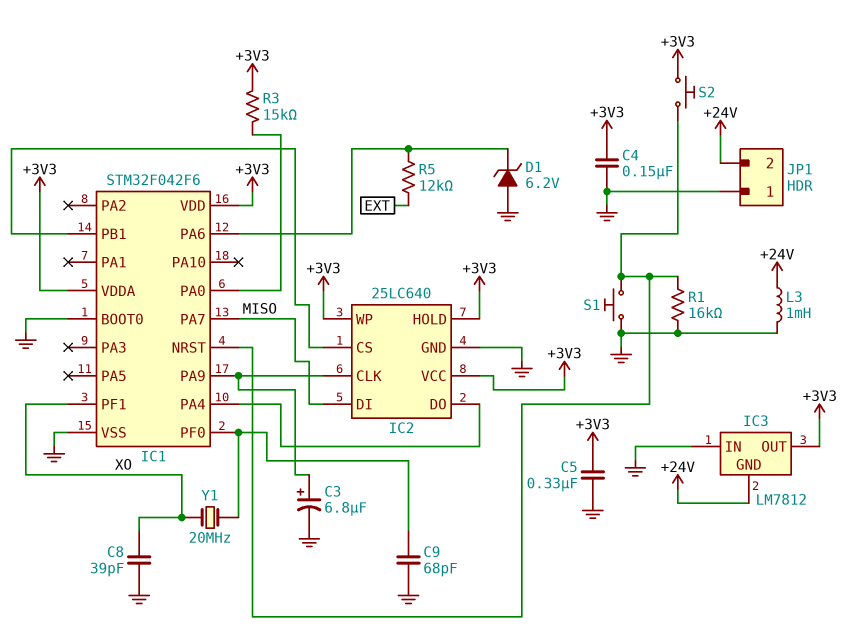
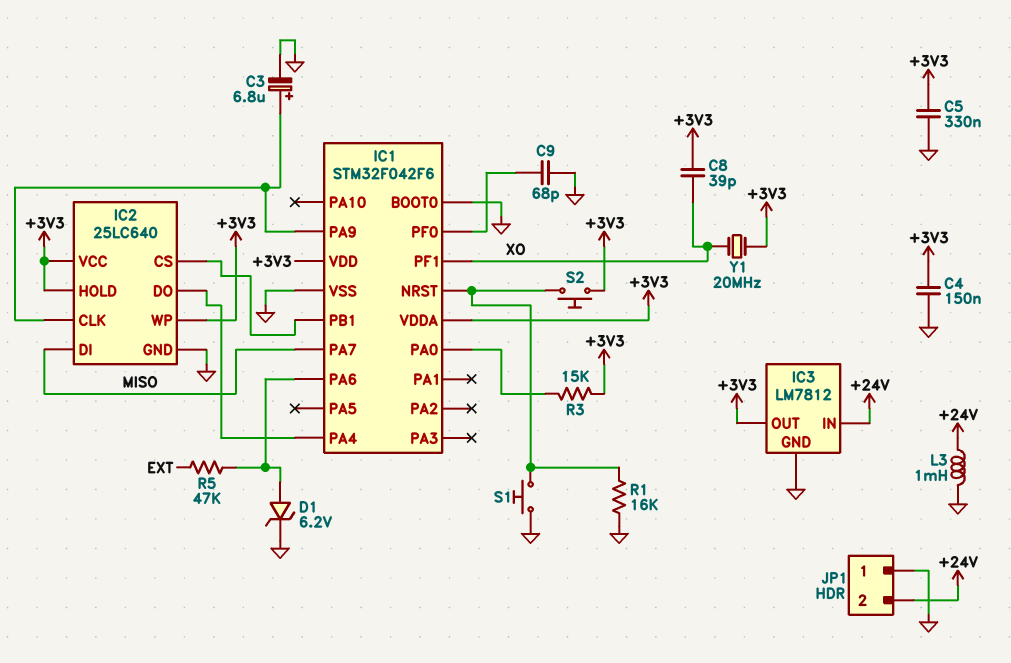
C8: 39pF (GND, XO) -> 39pF (+3V3, XO)
D1: zener 6.2V (A GND, K IC1/PA6) -> zener 6.2V (A IC1/PA6, K GND)
IC3 pin GND: +24V -> GND
IC3 pin IN: GND -> +24V
R5: 12k (EXT, IC1/PA6) -> 47k (EXT, IC1/PA6)
Y1: 20MHz (IC1/PF0, XO) -> 20MHz (+3V3, XO)

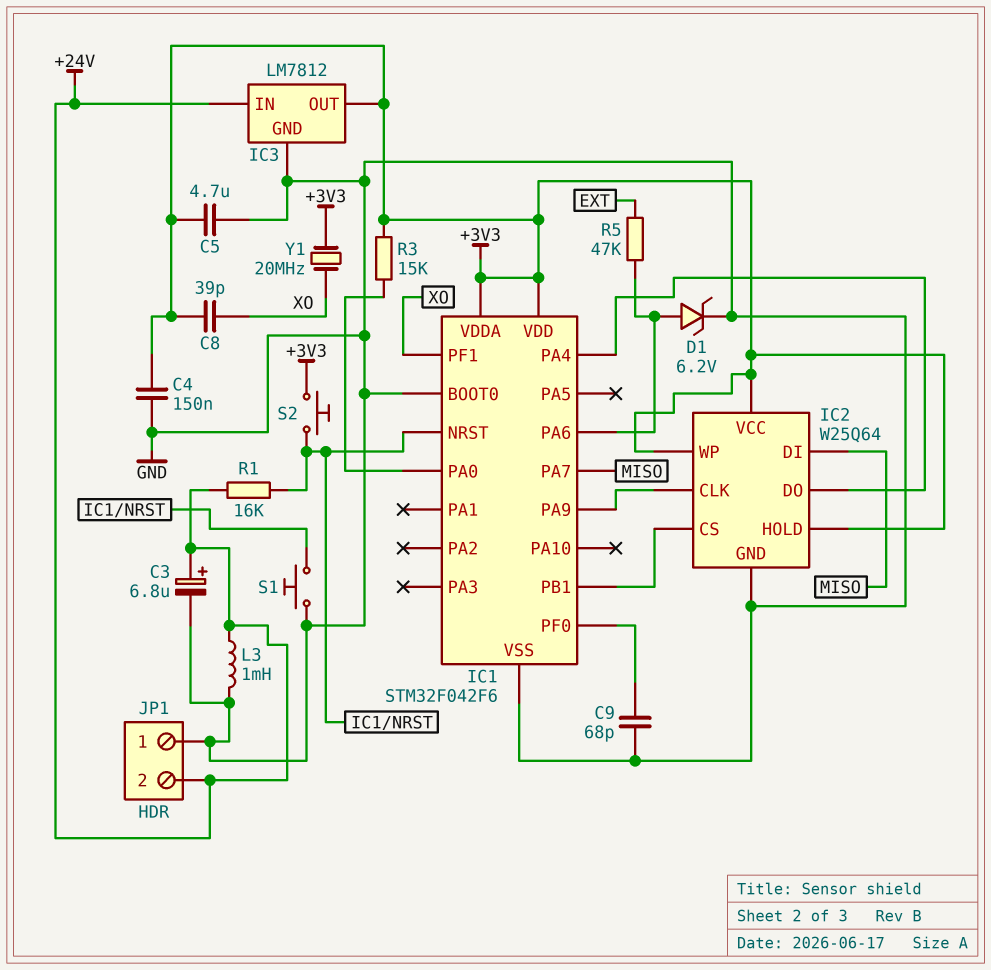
C3: 6.8uF (plus IC1/PA9, minus GND) -> 6.8uF (plus +24V, minus GND)
C5: 330nF (+3V3, GND) -> 4.7uF (+3V3, GND)
IC2: 25LC640 -> W25Q64
R1: 16k (GND, IC1/NRST) -> 16k (+24V, IC1/NRST)

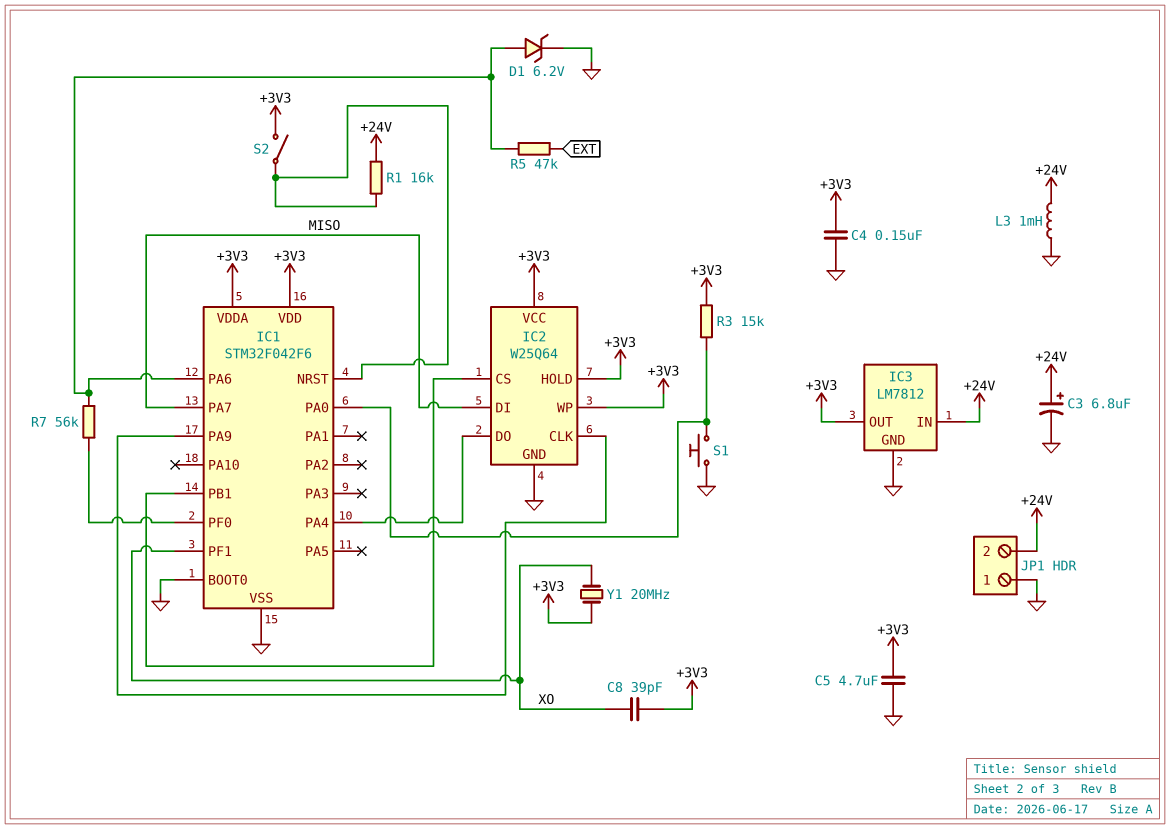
C9: 68pF (GND, IC1/PF0) -> none
R7: none -> 56k (IC1/PA6, IC1/PF0)
S1: button (GND, IC1/NRST) -> button (GND, IC1/PA0)
S2: button (+3V3, IC1/NRST) -> switch (+3V3, IC1/NRST)

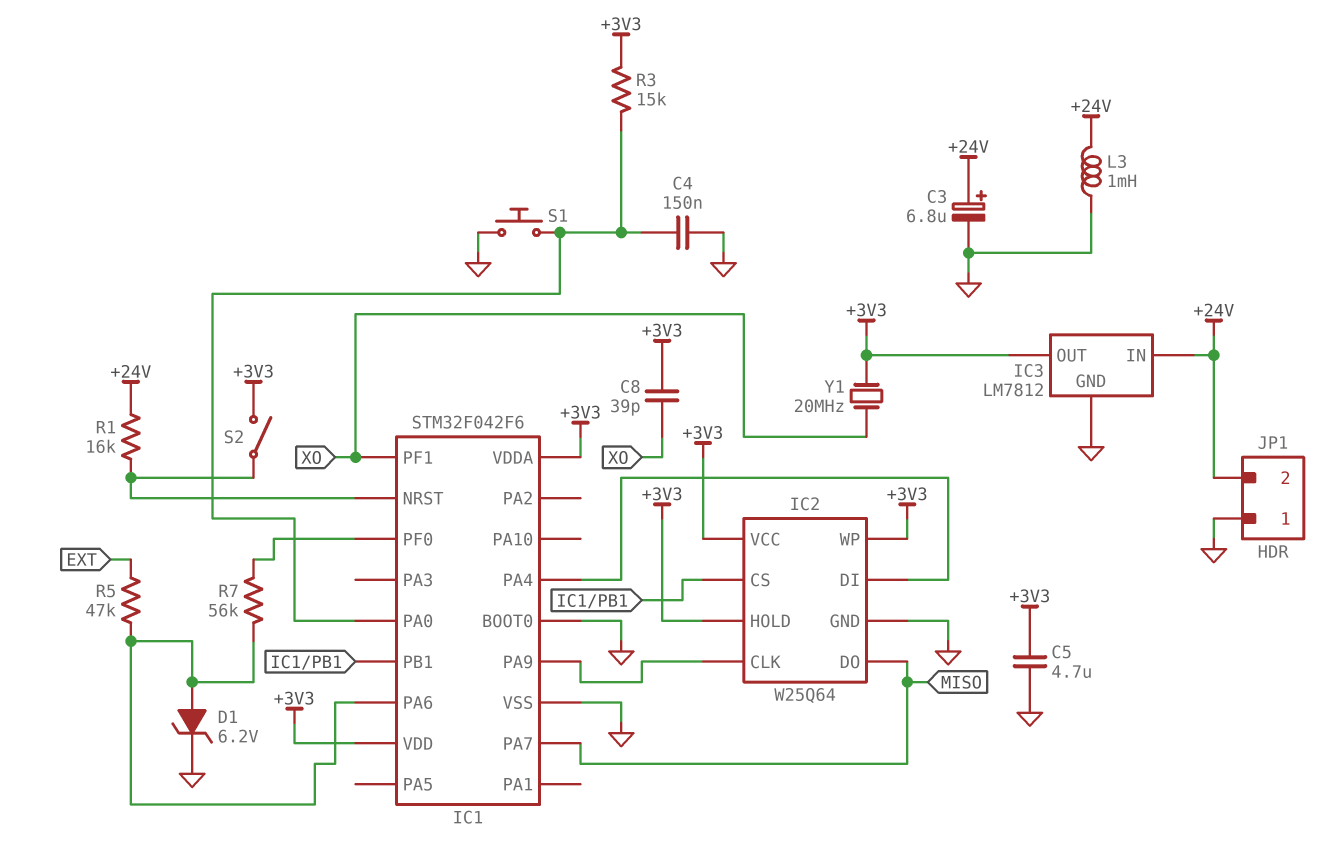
C4: 150nF (+3V3, GND) -> 150nF (GND, IC1/PA0)
IC2 pin DI: MISO -> IC1/PA4
IC2 pin DO: IC1/PA4 -> MISO

